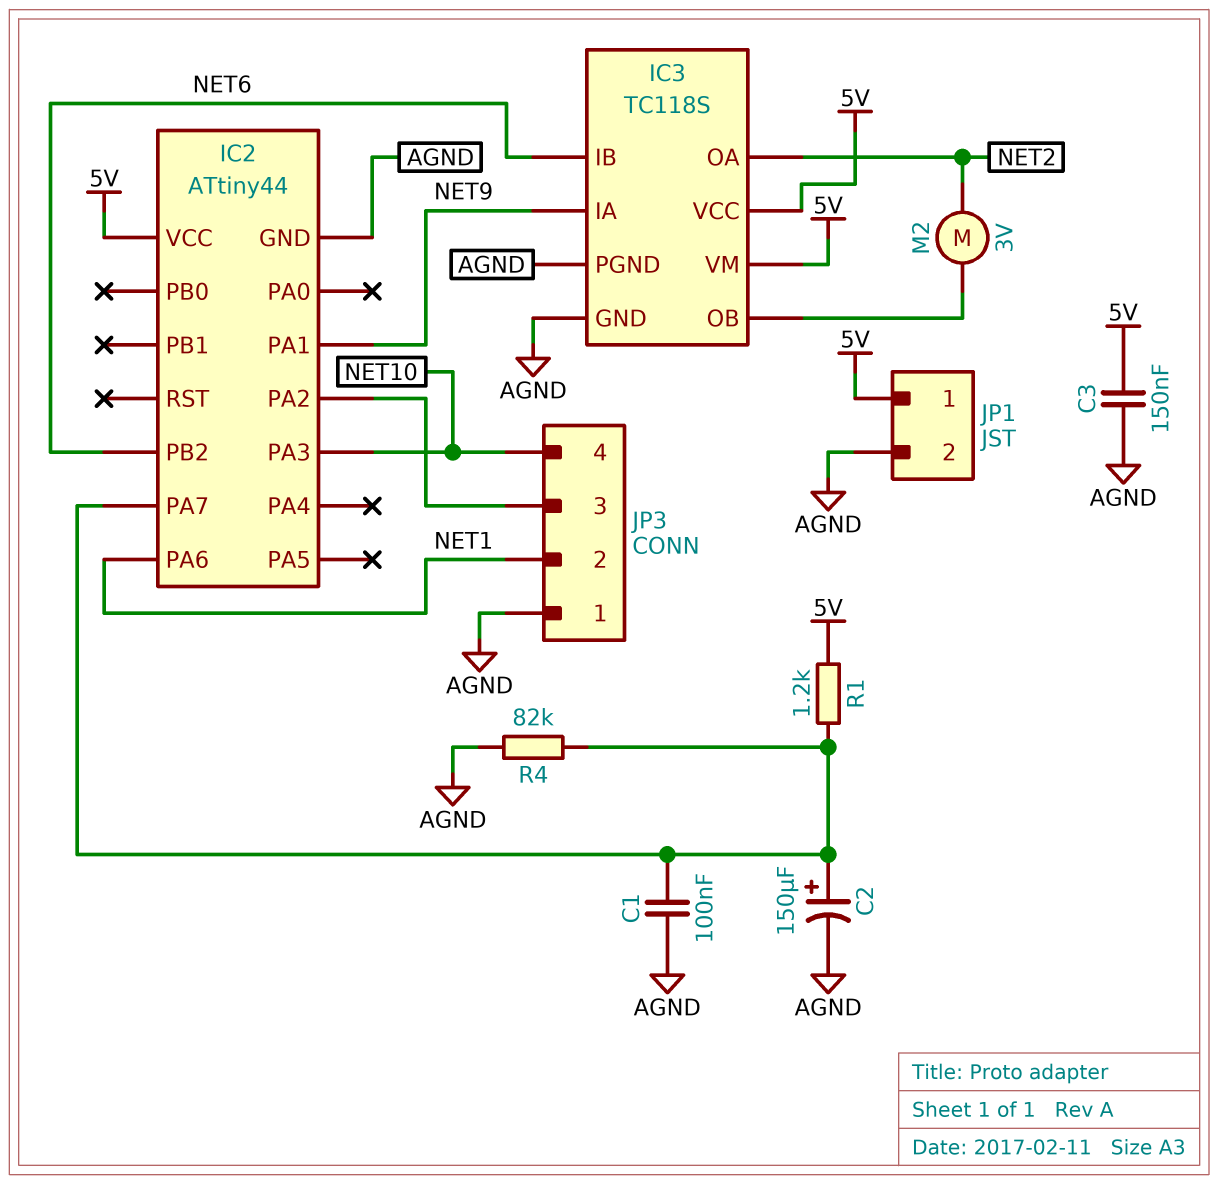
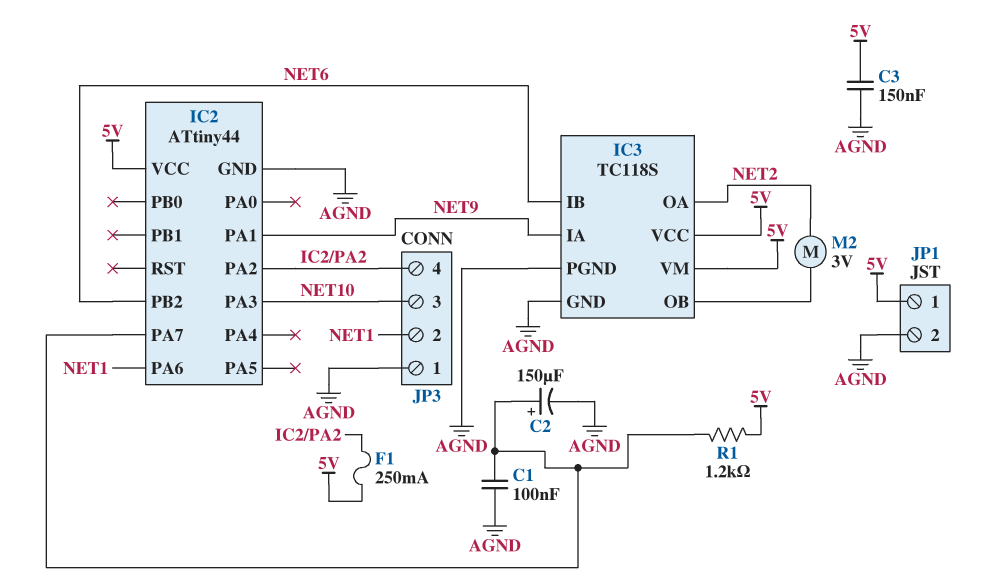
F1: none -> 250mA (5V, IC2/PA2)
JP3 pin 3: IC2/PA2 -> NET10
JP3 pin 4: NET10 -> IC2/PA2
R4: 82k (AGND, IC2/PA7) -> none

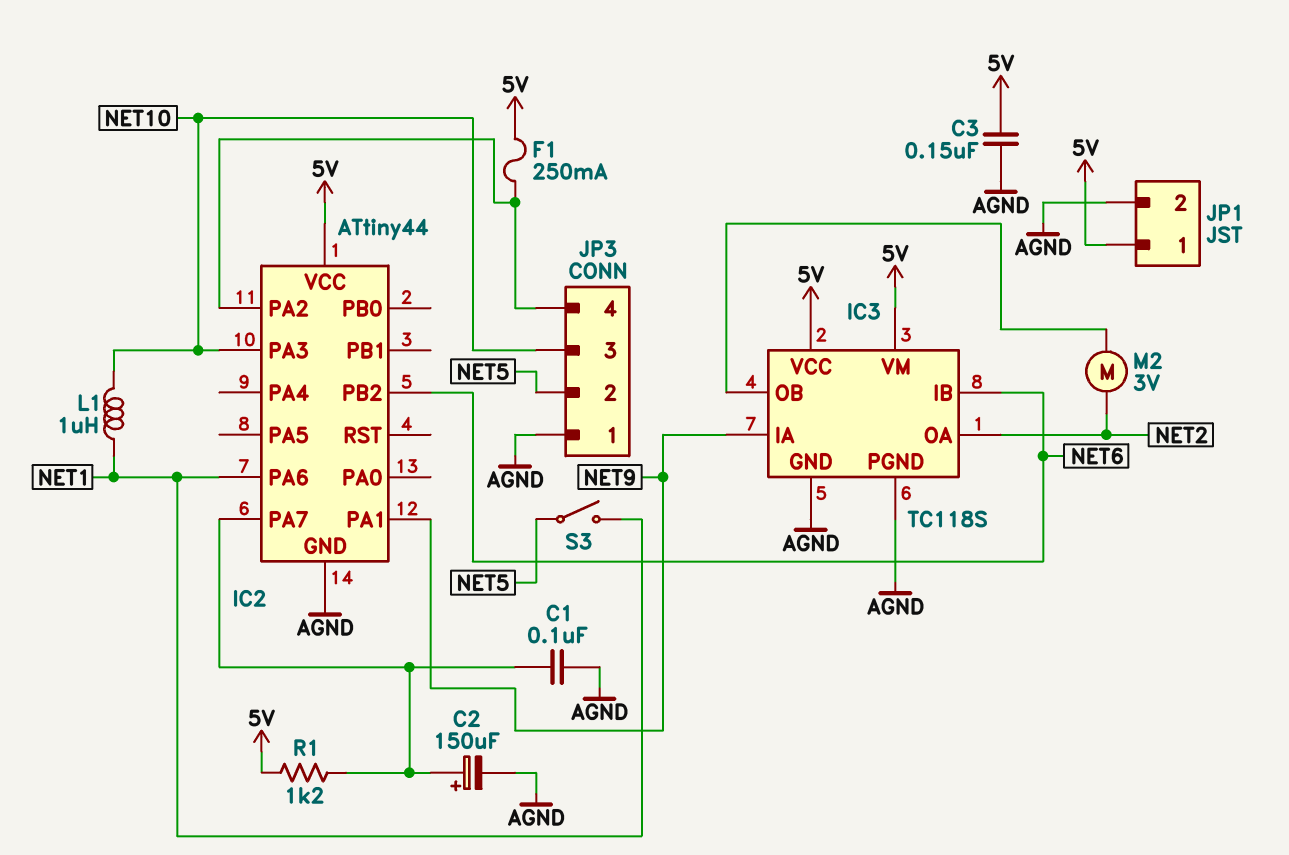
JP3 pin 2: NET1 -> NET5
L1: none -> 1uH (NET1, NET10)
S3: none -> switch (NET1, NET5)

